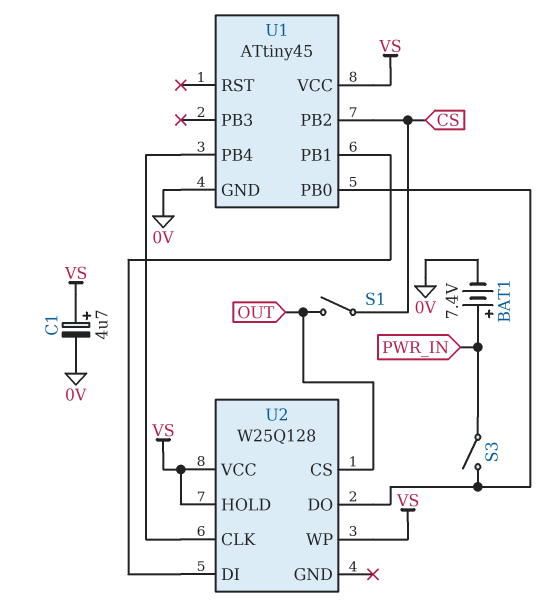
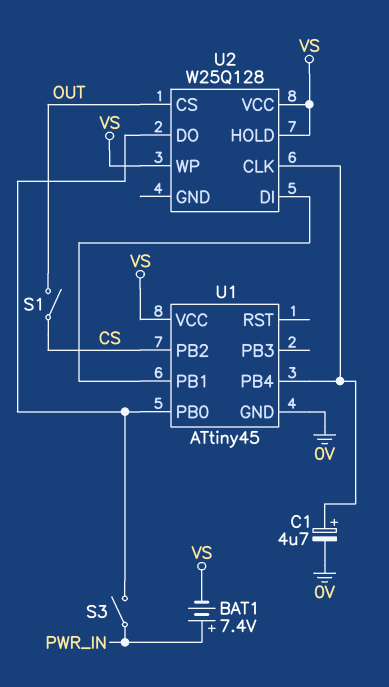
BAT1: 7.4V (plus PWR_IN, minus 0V) -> 7.4V (plus PWR_IN, minus VS)
C1: 4.7uF (plus VS, minus 0V) -> 4.7uF (plus U1/PB4, minus 0V)

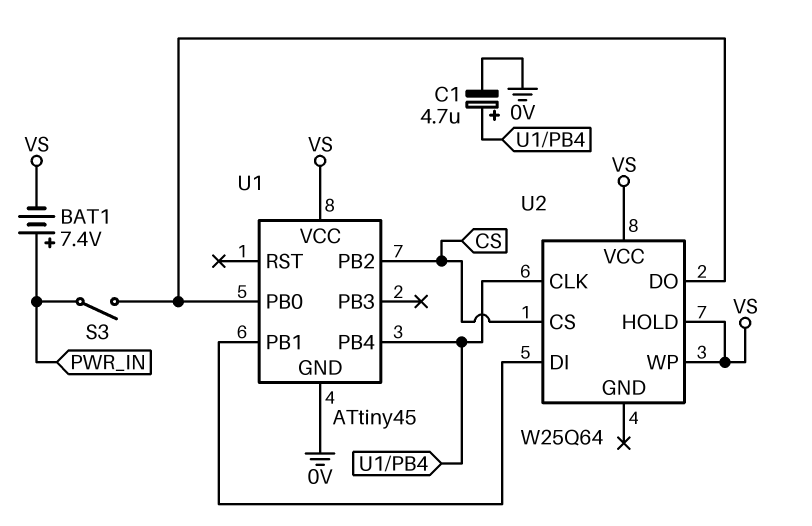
S1: switch (CS, OUT) -> none
U2: W25Q128 -> W25Q64
U2 pin CS: OUT -> CS

